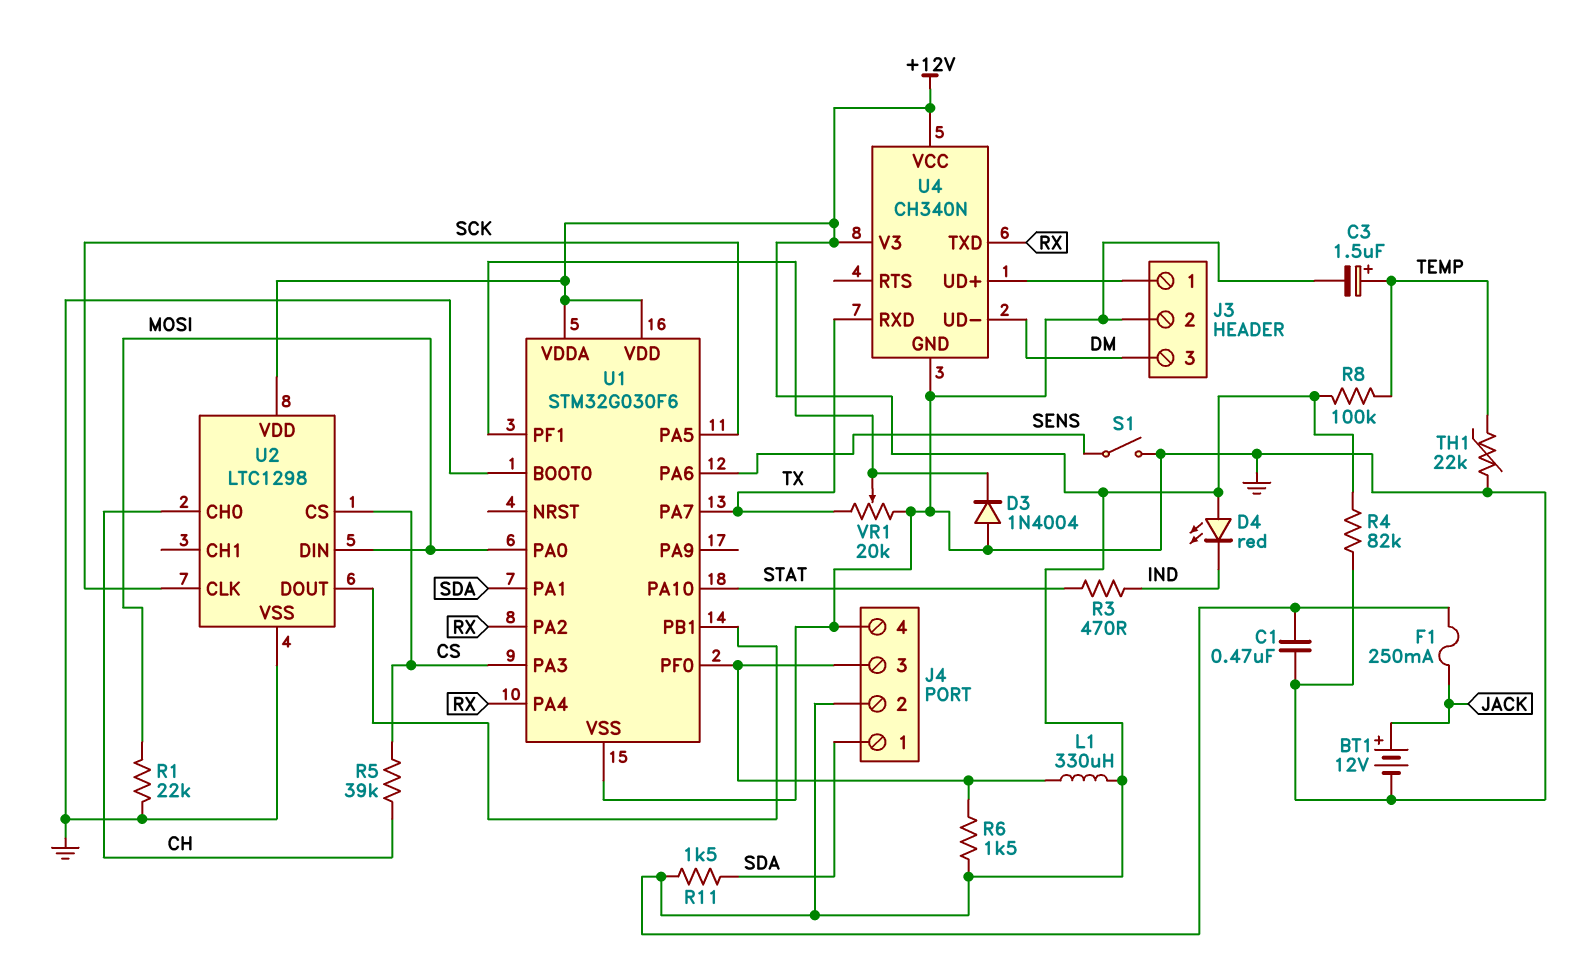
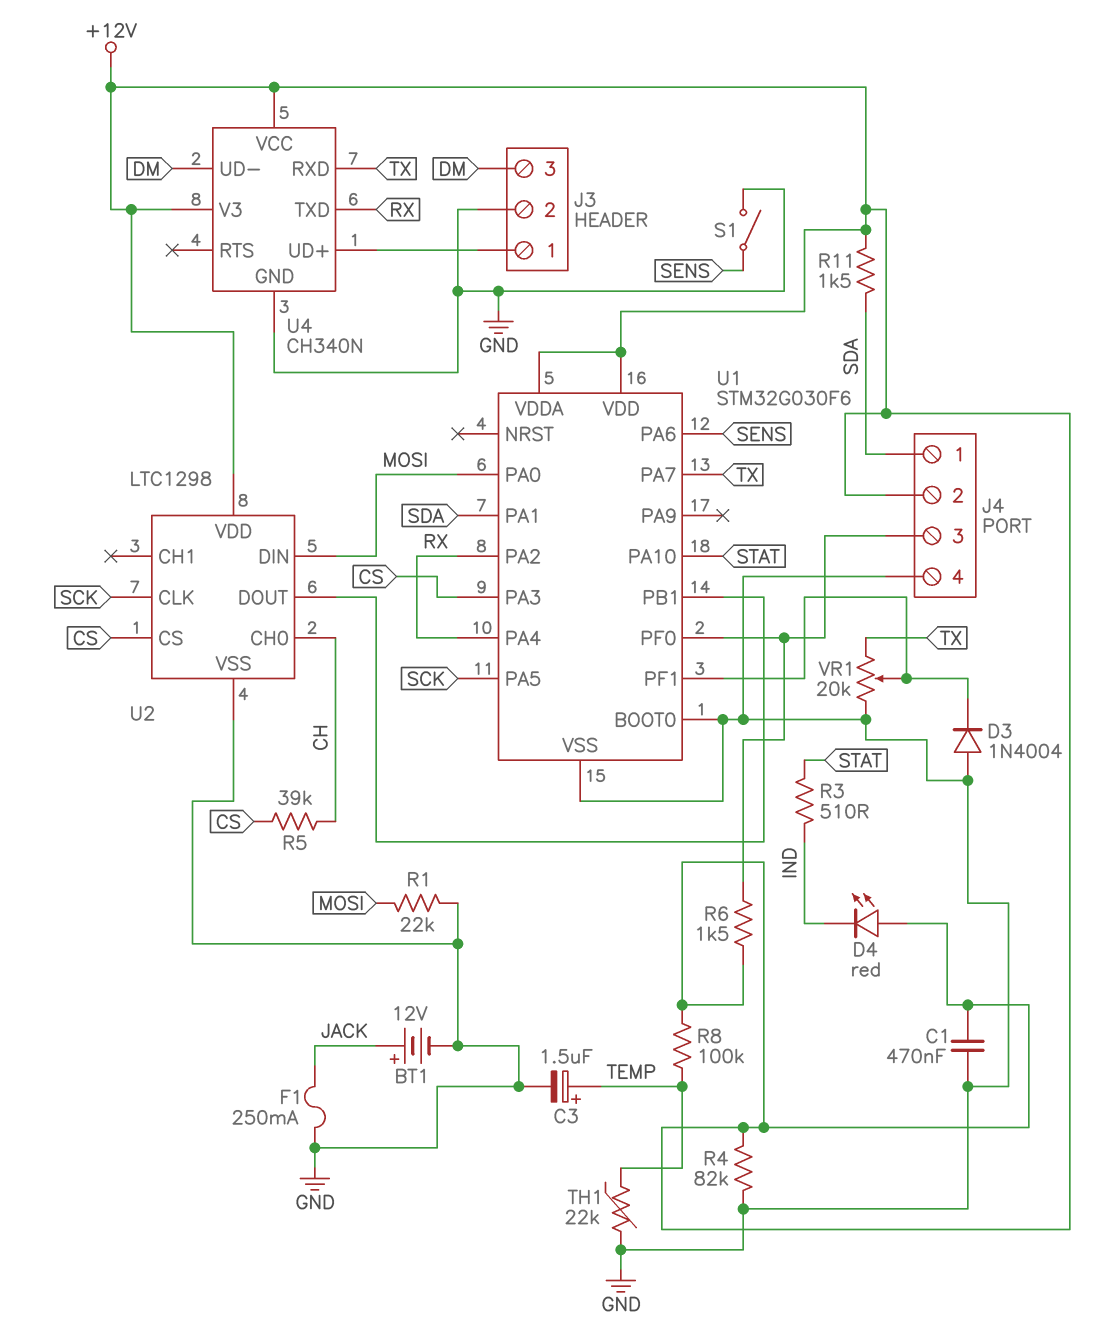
F1: 250mA (+12V, JACK) -> 250mA (GND, JACK)
L1: 330uH (+12V, J4/3) -> none
R3: 470 (IND, STAT) -> 510 (IND, STAT)

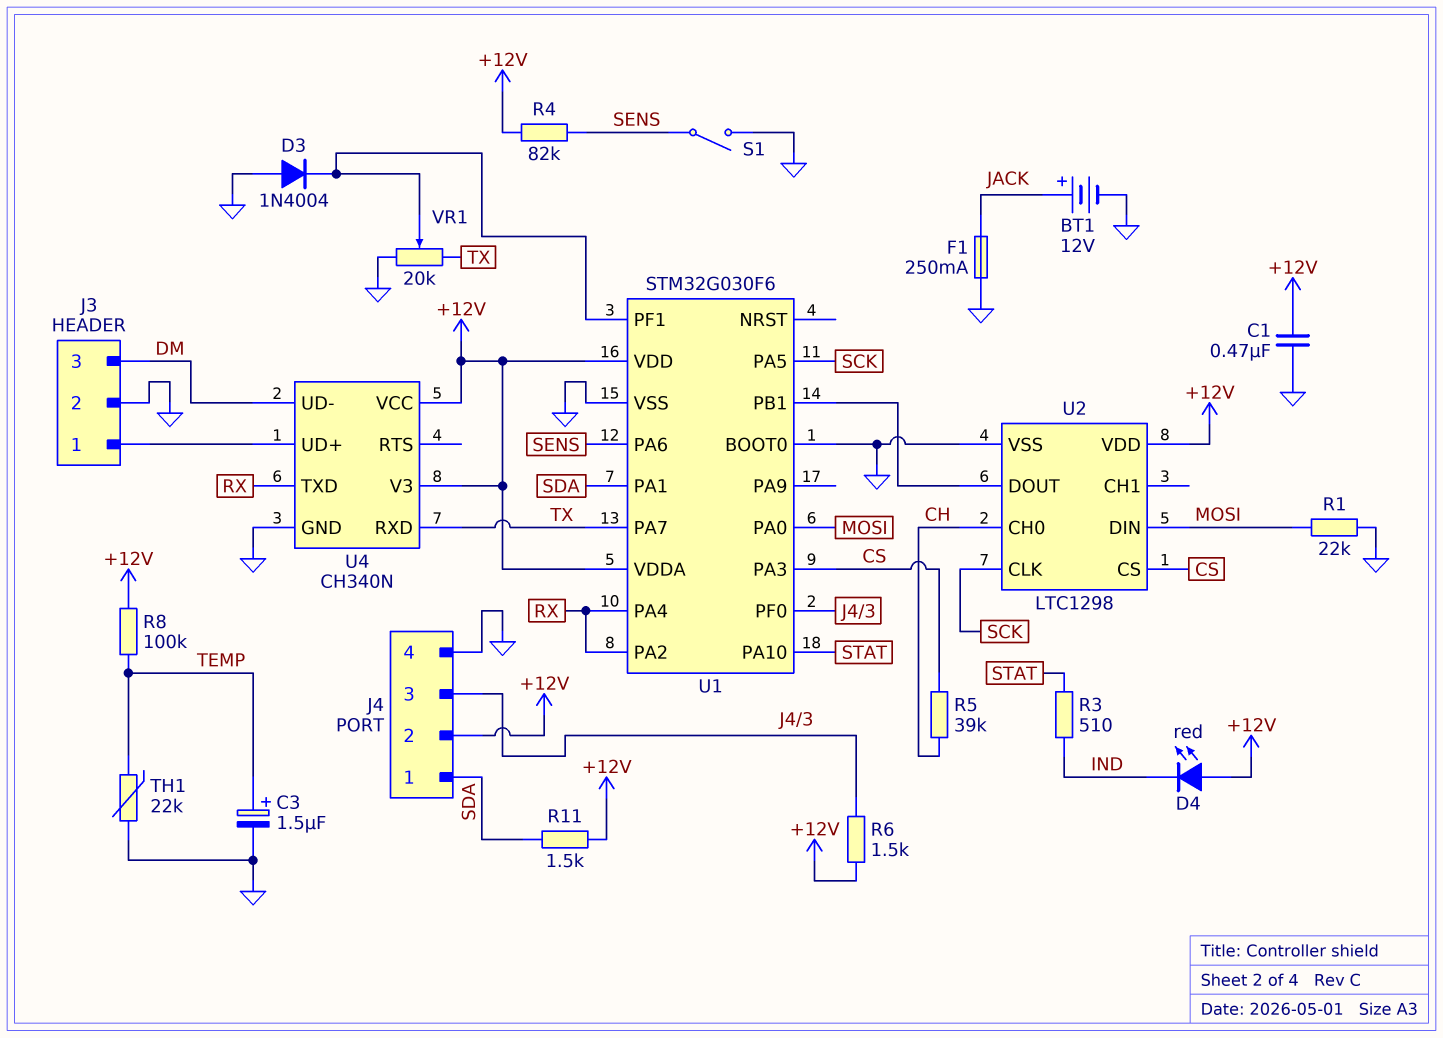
R4: 82k (+12V, GND) -> 82k (+12V, SENS)

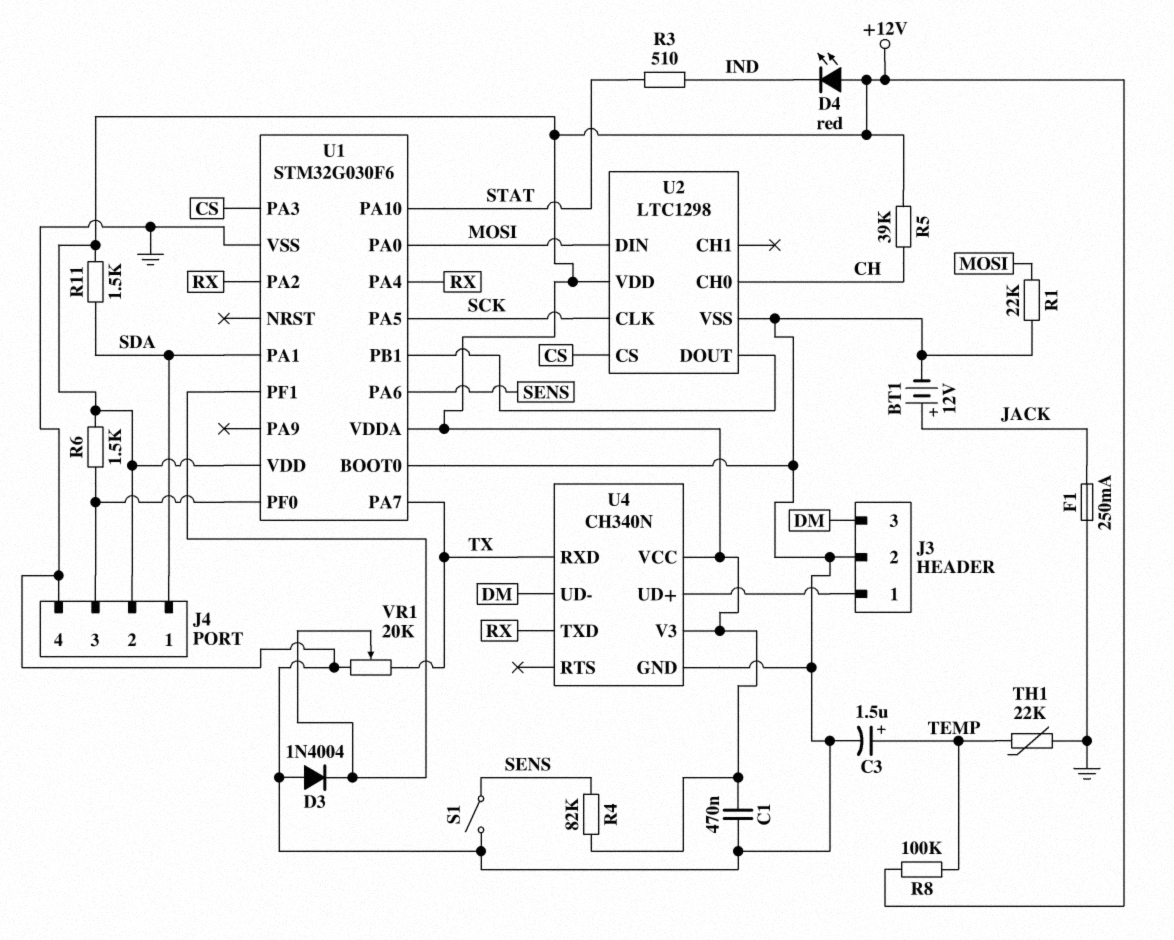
R5: 39k (CH, CS) -> 39k (+12V, CH)

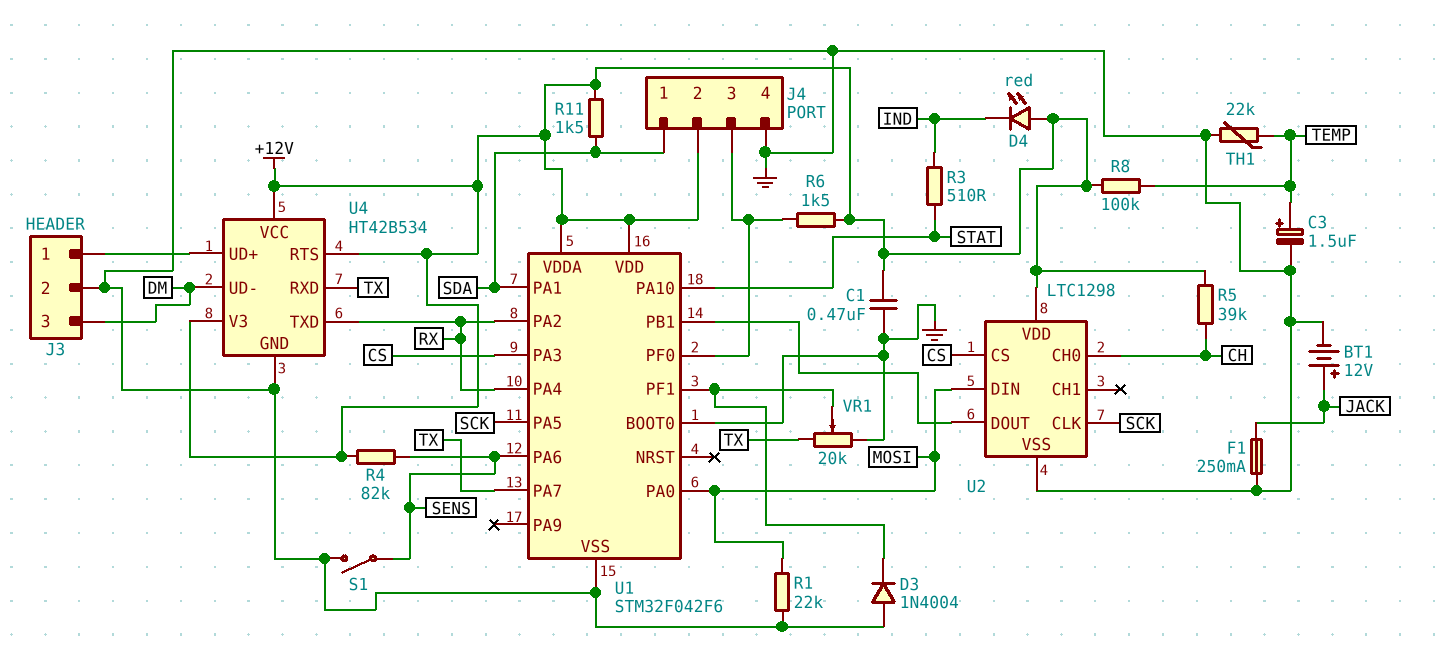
U1: STM32G030F6 -> STM32F042F6
U4: CH340N -> HT42B534
U4 pin RTS: none -> +12V

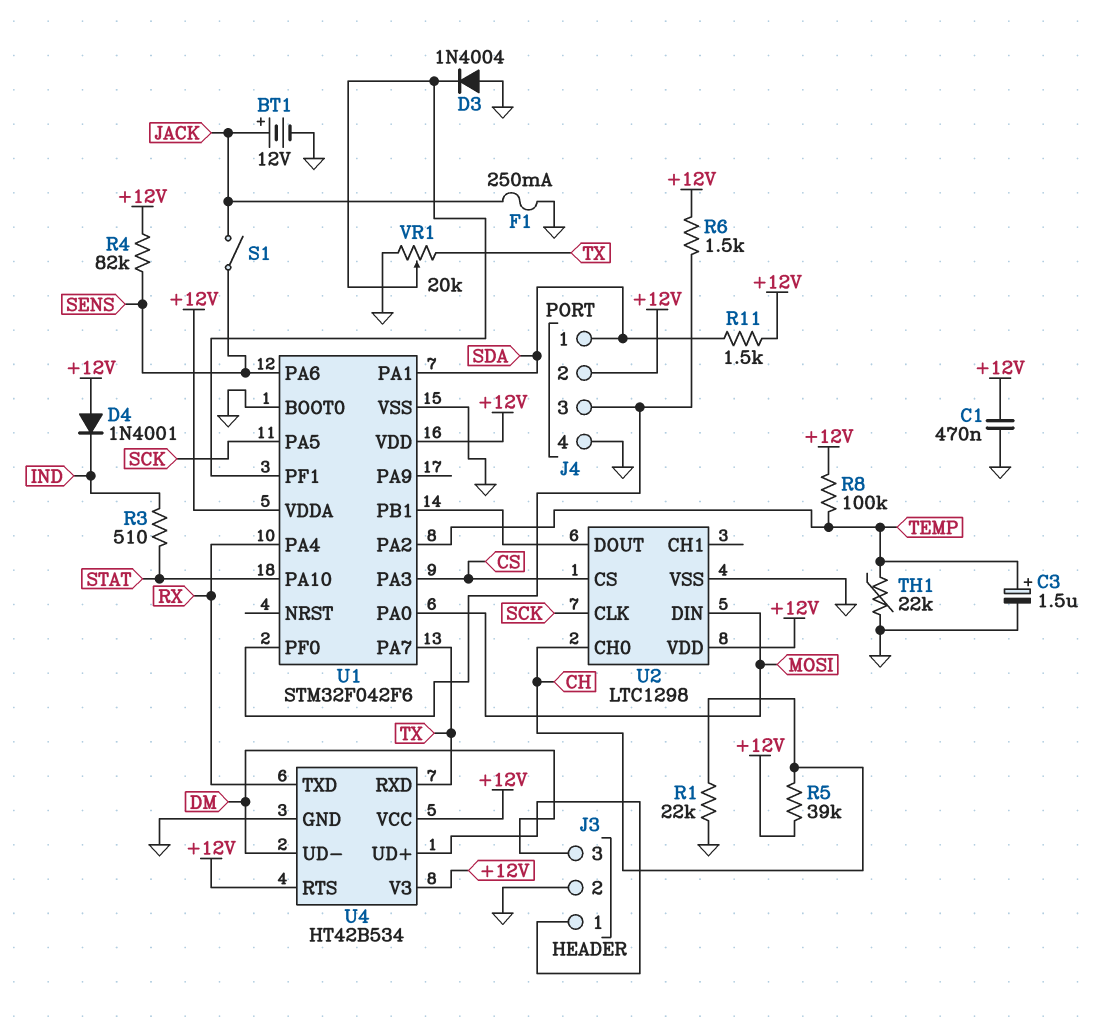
D4: LED red (A +12V, K IND) -> diode 1N4001 (A +12V, K IND)
R1: 22k (GND, MOSI) -> 22k (CH, GND)
S1: switch (GND, SENS) -> switch (JACK, SENS)
U1 pin PA2: RX -> TEMP

